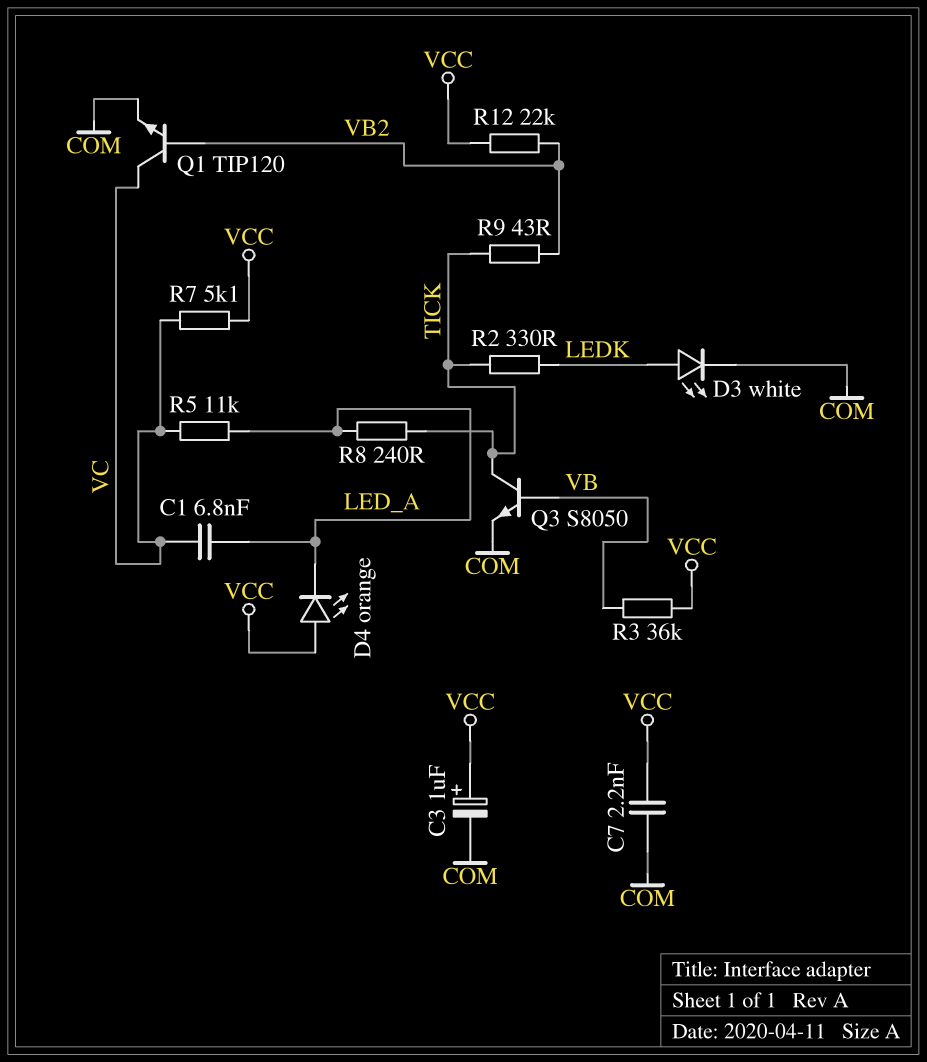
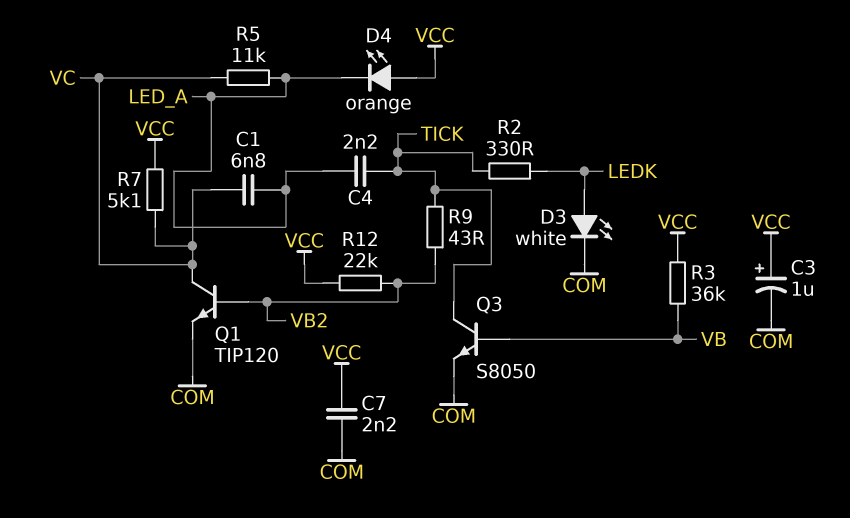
C4: none -> 2.2nF (LED_A, TICK)
R8: 240 (LED_A, TICK) -> none

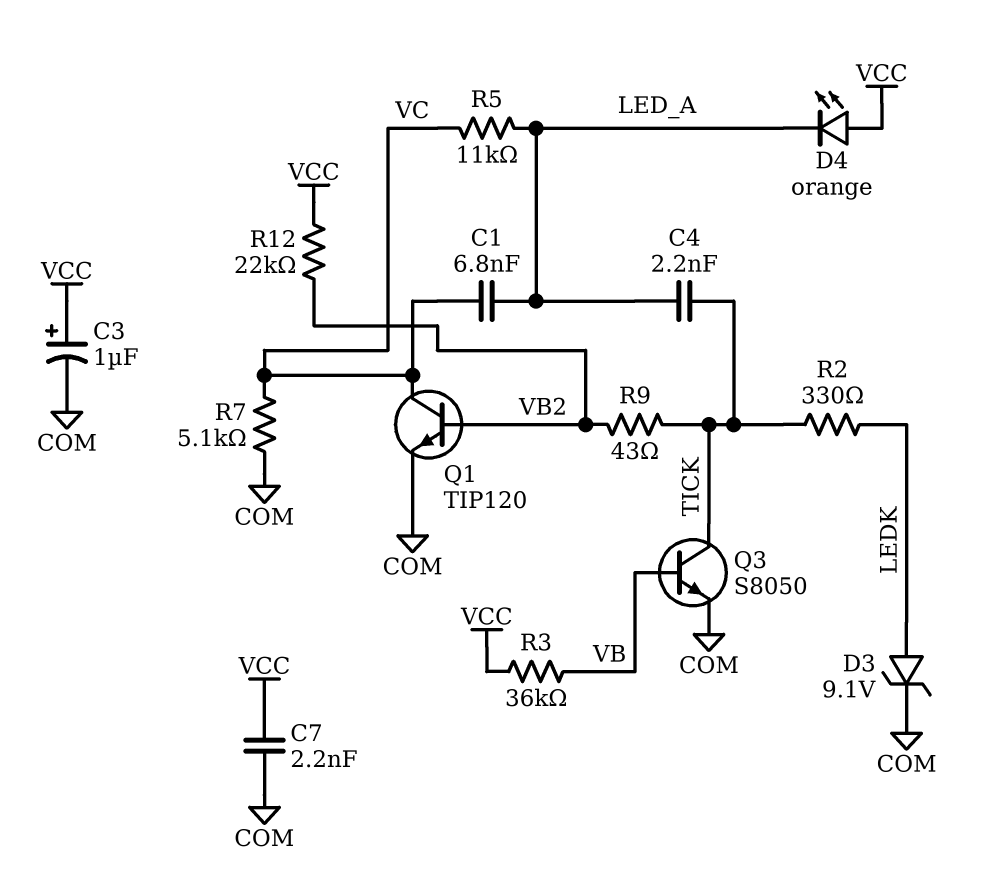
D3: LED white (A LEDK, K COM) -> zener 9.1V (A LEDK, K COM)
R7: 5.1k (VC, VCC) -> 5.1k (COM, VC)

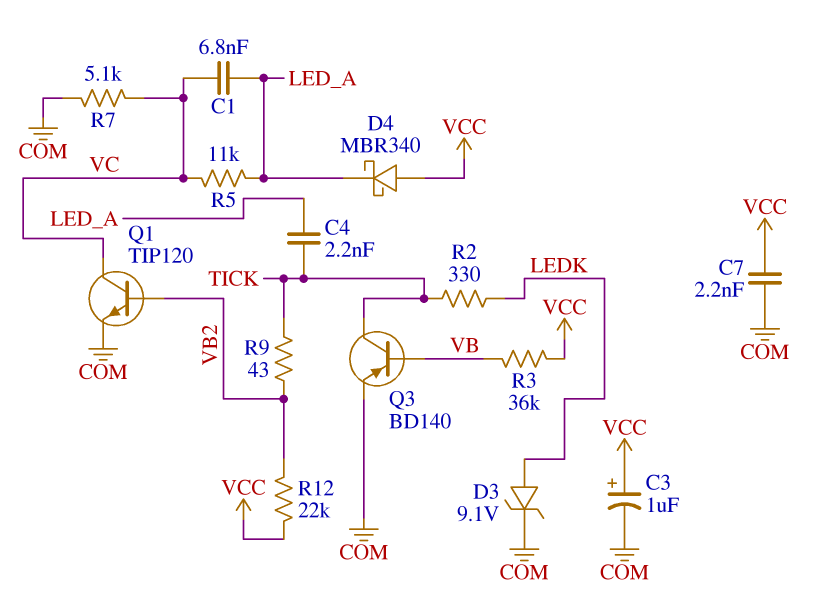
D4: LED orange (A VCC, K LED_A) -> schottky MBR340 (A VCC, K LED_A)
Q3: NPN S8050 (B VB, C TICK, E COM) -> PNP BD140 (B VB, C TICK, E COM)

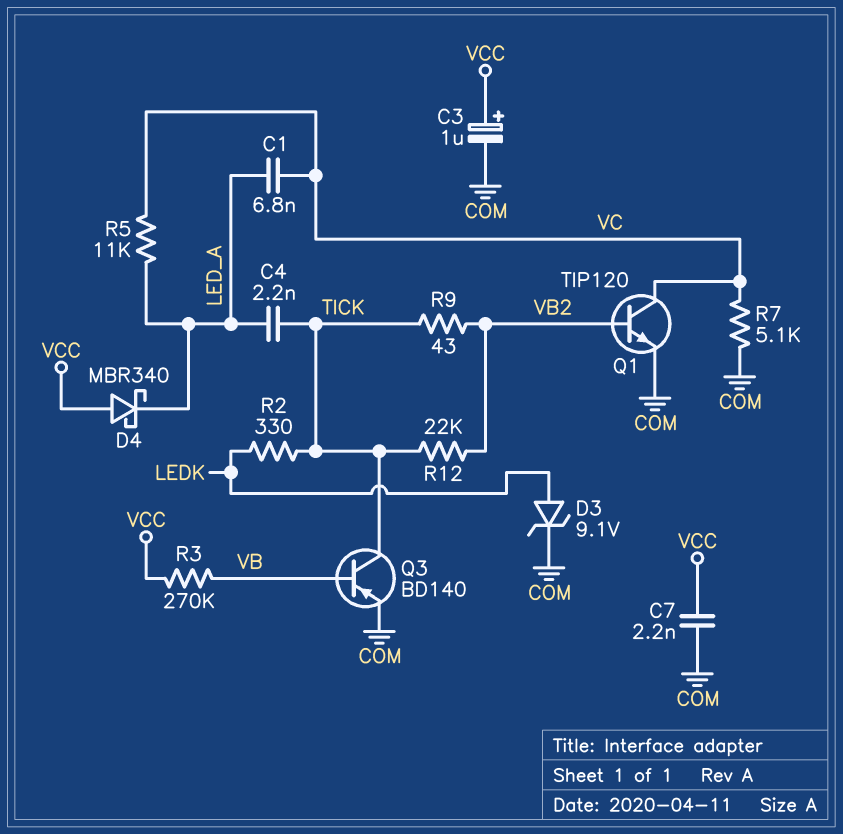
R3: 36k (VB, VCC) -> 270k (VB, VCC)
R12: 22k (VB2, VCC) -> 22k (TICK, VB2)

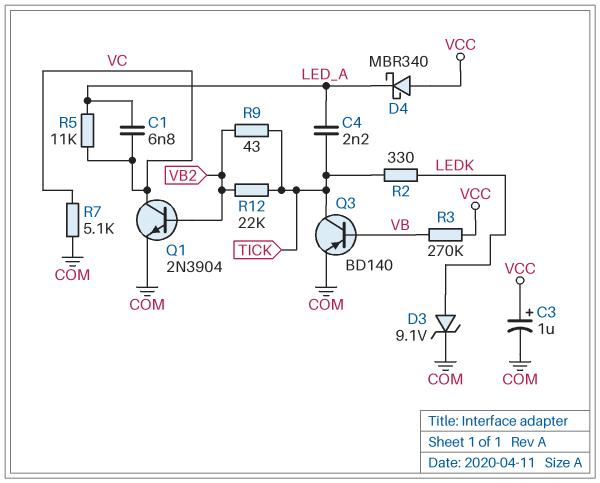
C7: 2.2nF (COM, VCC) -> none
Q1: NPN TIP120 (B VB2, C VC, E COM) -> NPN 2N3904 (B VB2, C VC, E COM)

